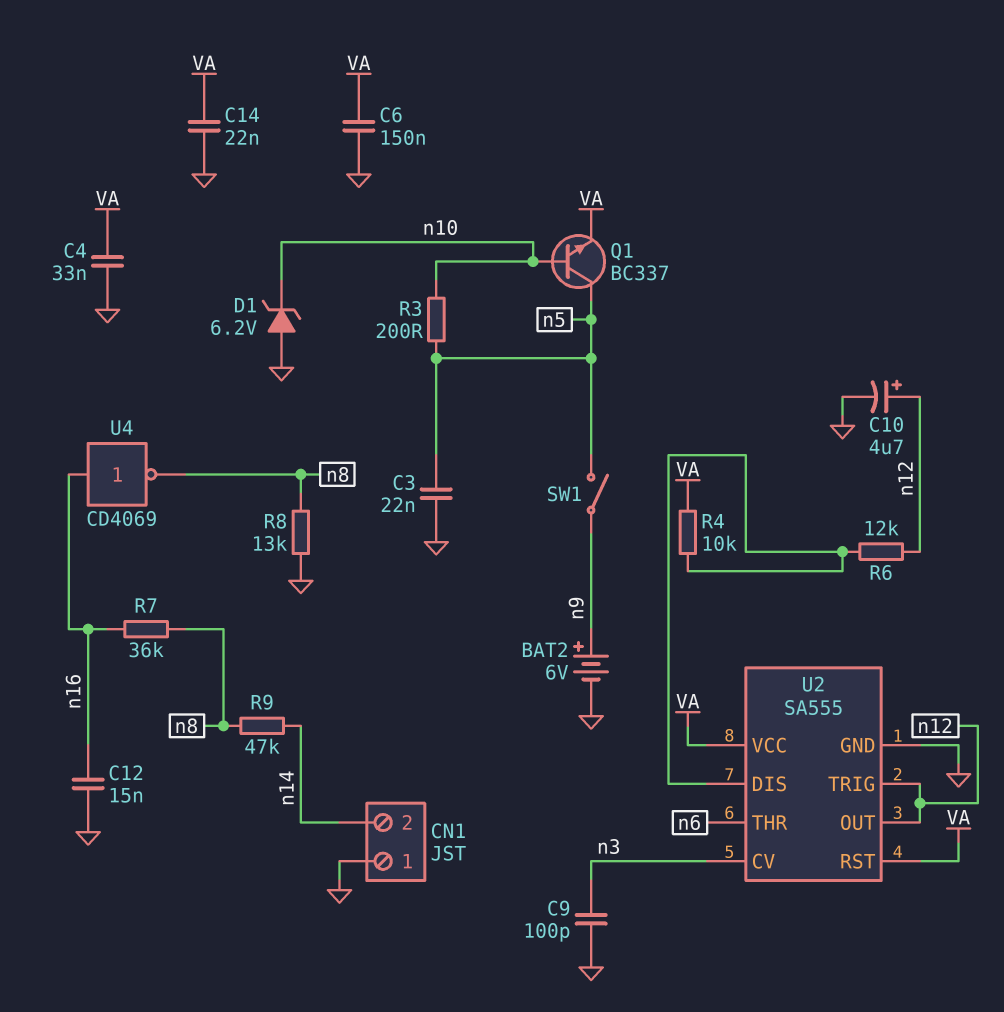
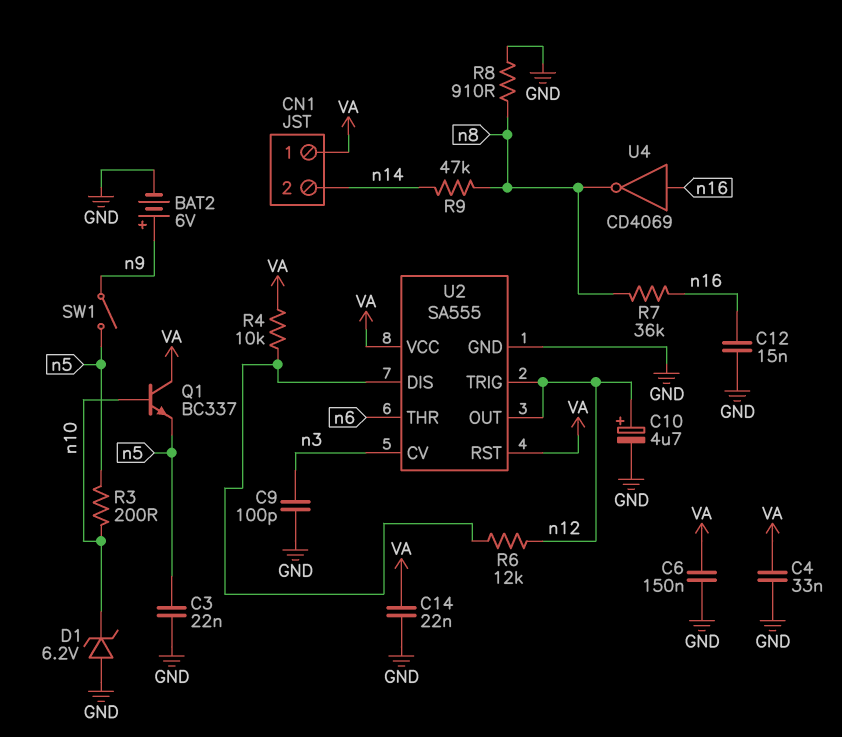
CN1 pin 1: GND -> VA
Q1: NPN BC337 (B n10, C n5, E VA) -> NPN BC337 (B n10, C VA, E n5)
R8: 13k (GND, n8) -> 910 (GND, n8)

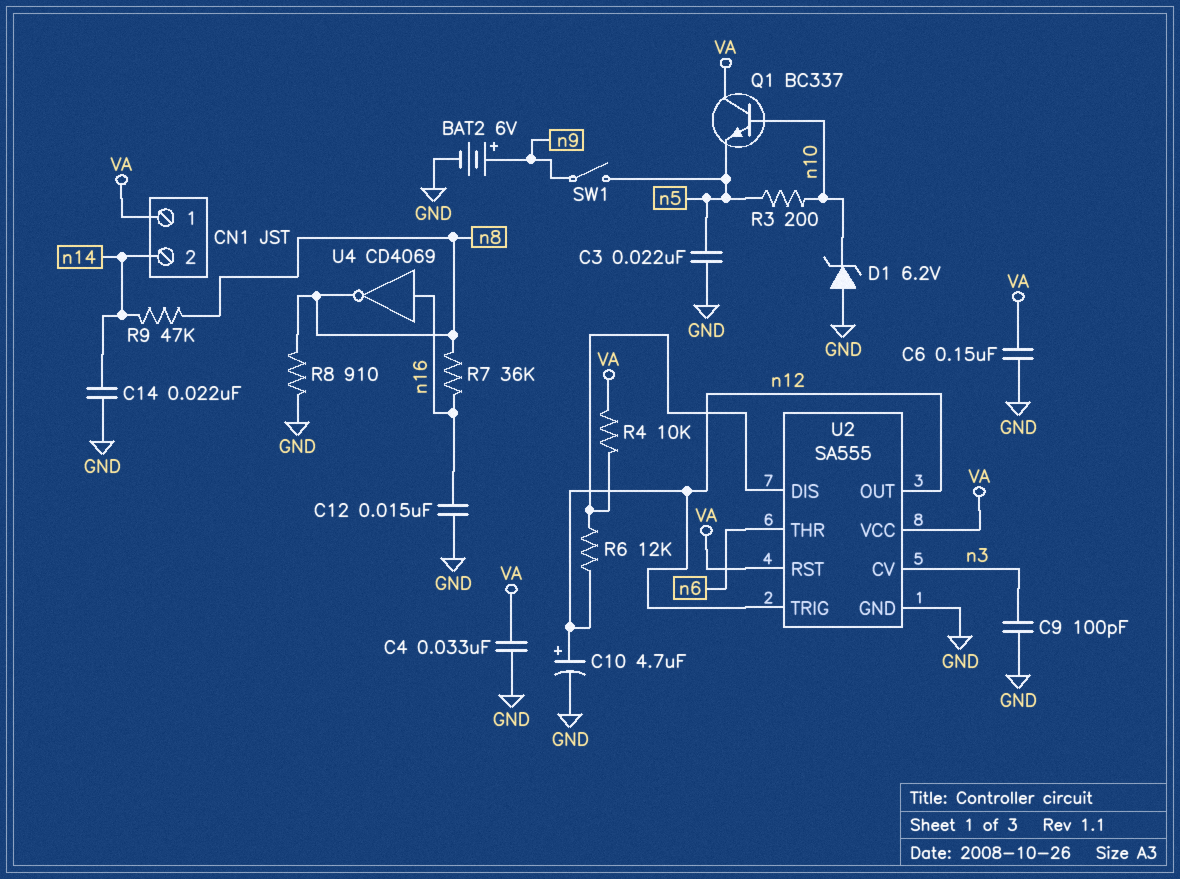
C14: 22nF (GND, VA) -> 22nF (GND, n14)

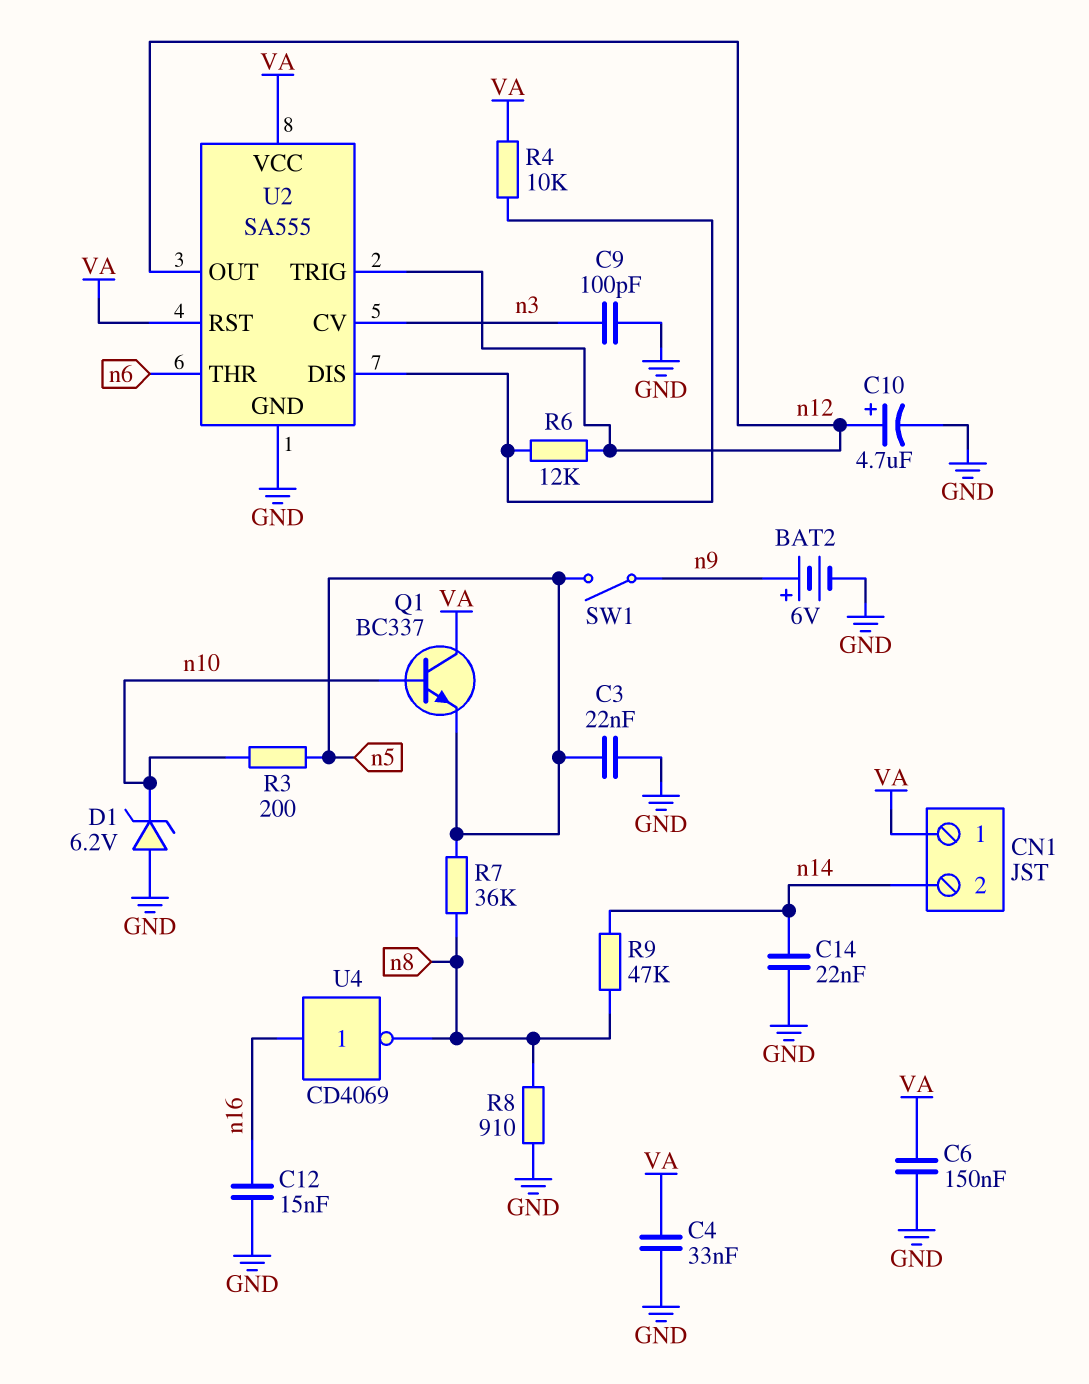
R7: 36k (n8, n16) -> 36k (n5, n8)

